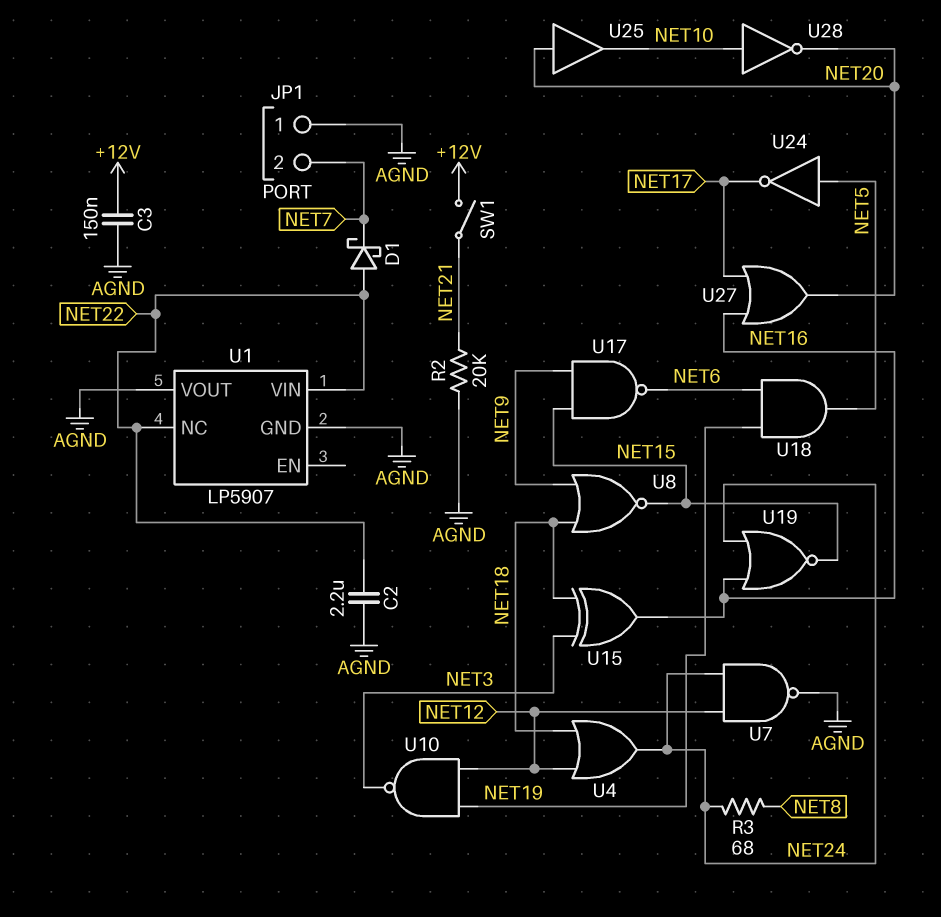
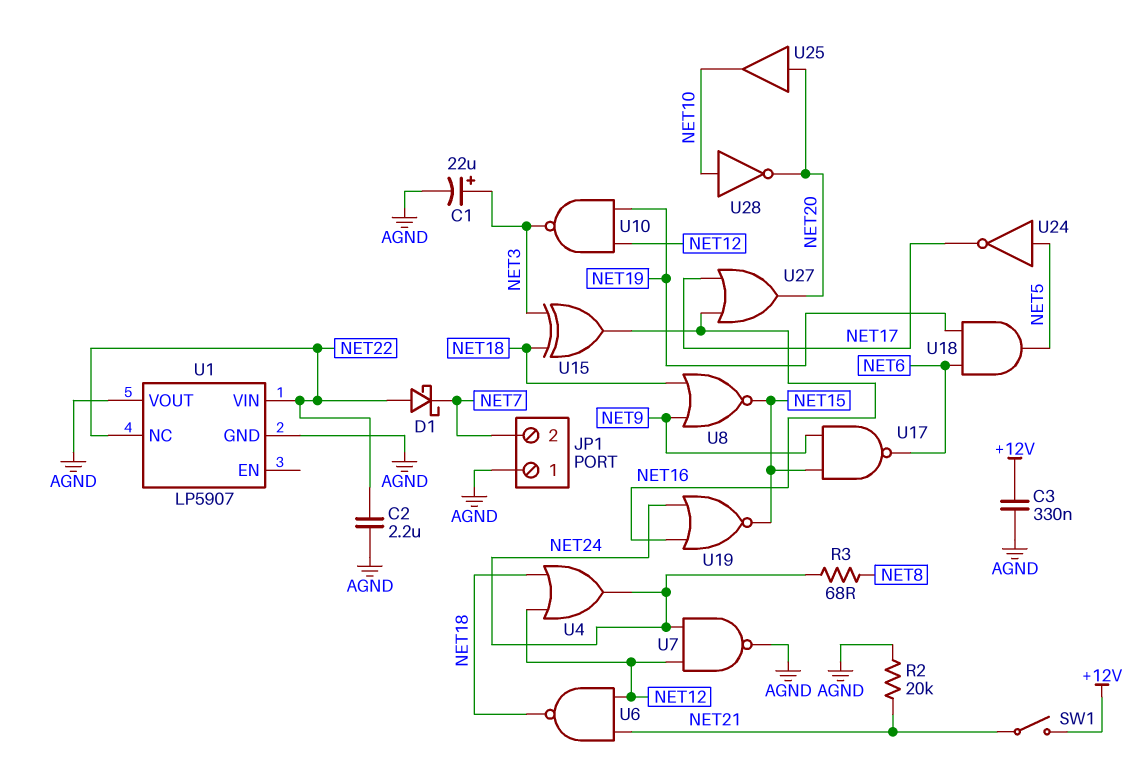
C1: none -> 22uF (plus NET3, minus AGND)
C3: 150nF (+12V, AGND) -> 330nF (+12V, AGND)
U6: none -> NAND (in NET12, in NET21, out NET18)

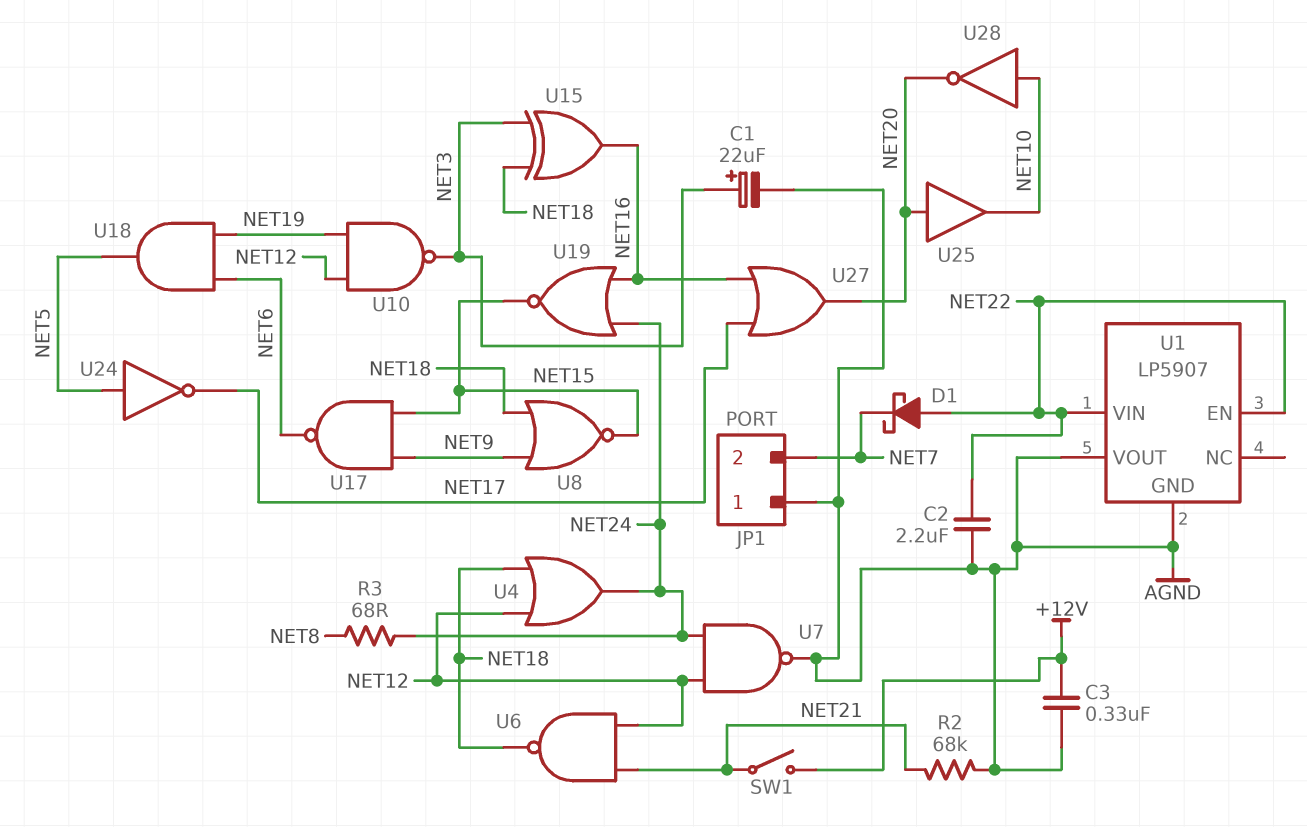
R2: 20k (AGND, NET21) -> 68k (AGND, NET21)
U1 pin EN: none -> NET22
U1 pin NC: NET22 -> none

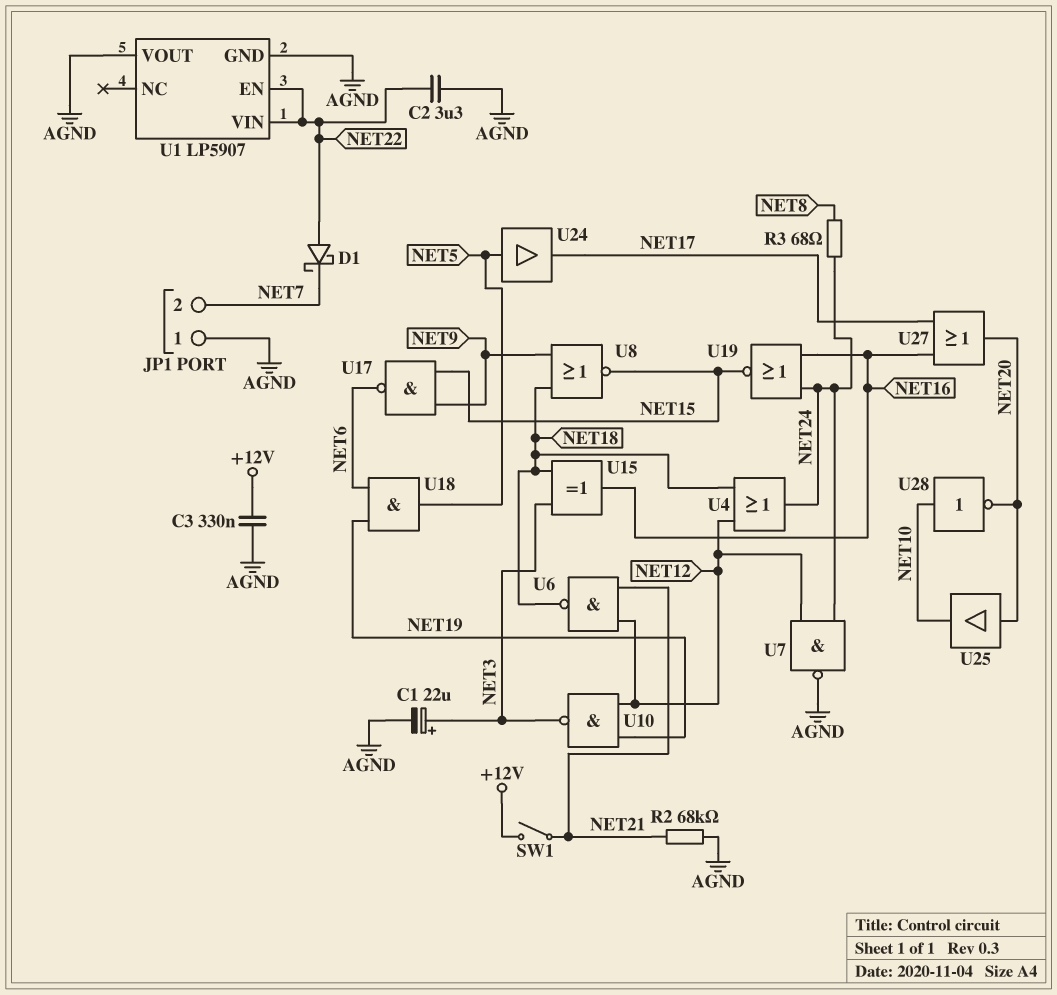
C2: 2.2uF (AGND, NET22) -> 3.3uF (AGND, NET22)
U24: NOT (in NET5, out NET17) -> buffer (in NET5, out NET17)

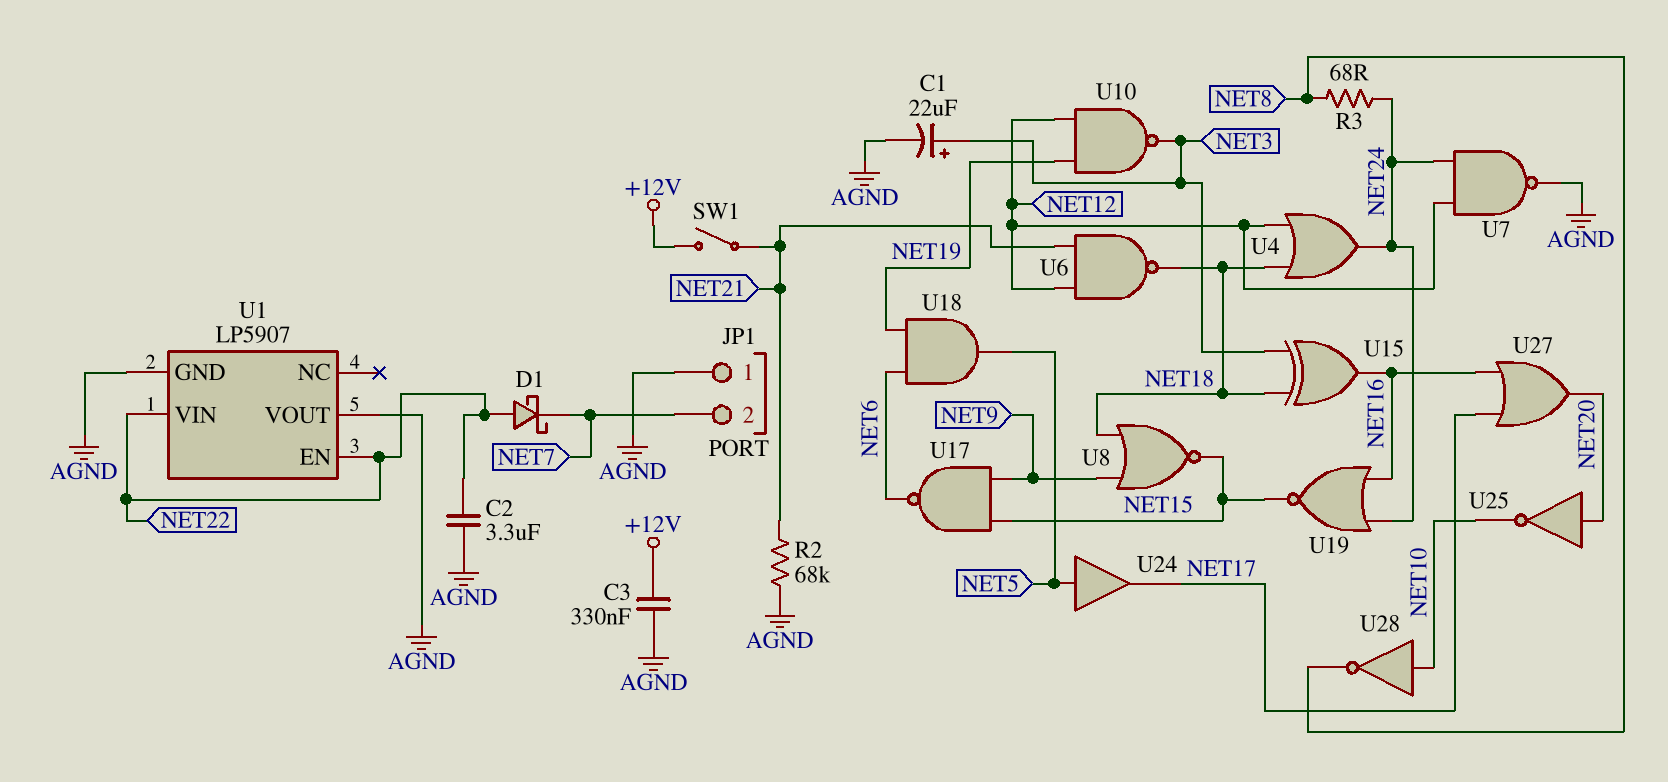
U25: buffer (in NET20, out NET10) -> NOT (in NET20, out NET10)
U28: NOT (in NET10, out NET20) -> NOT (in NET10, out NET8)

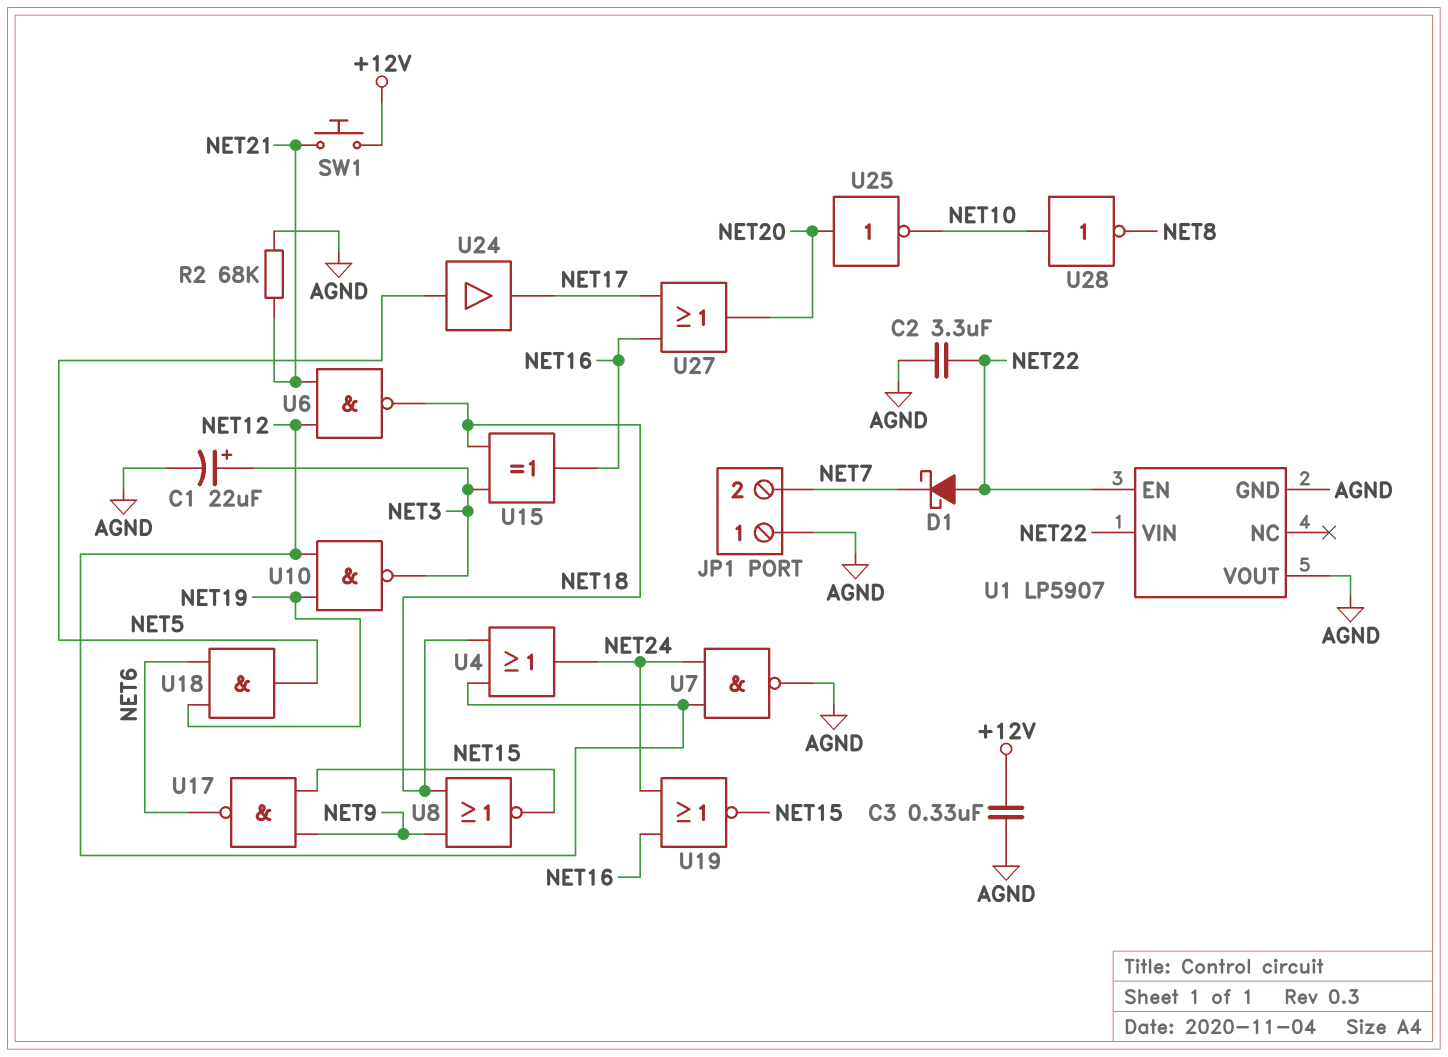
R3: 68 (NET8, NET24) -> none
SW1: switch (+12V, NET21) -> button (+12V, NET21)

